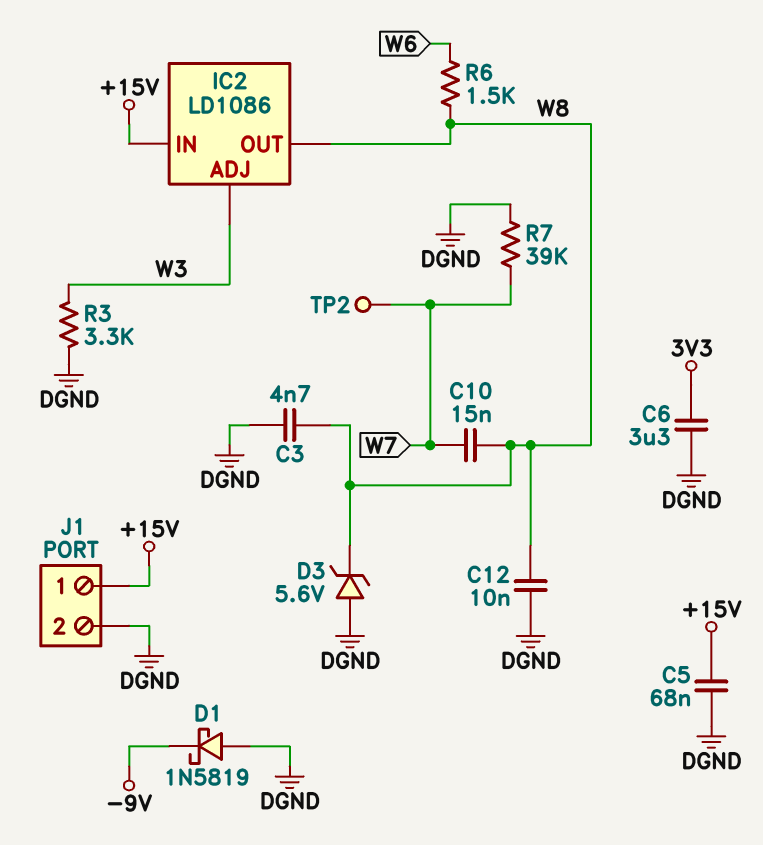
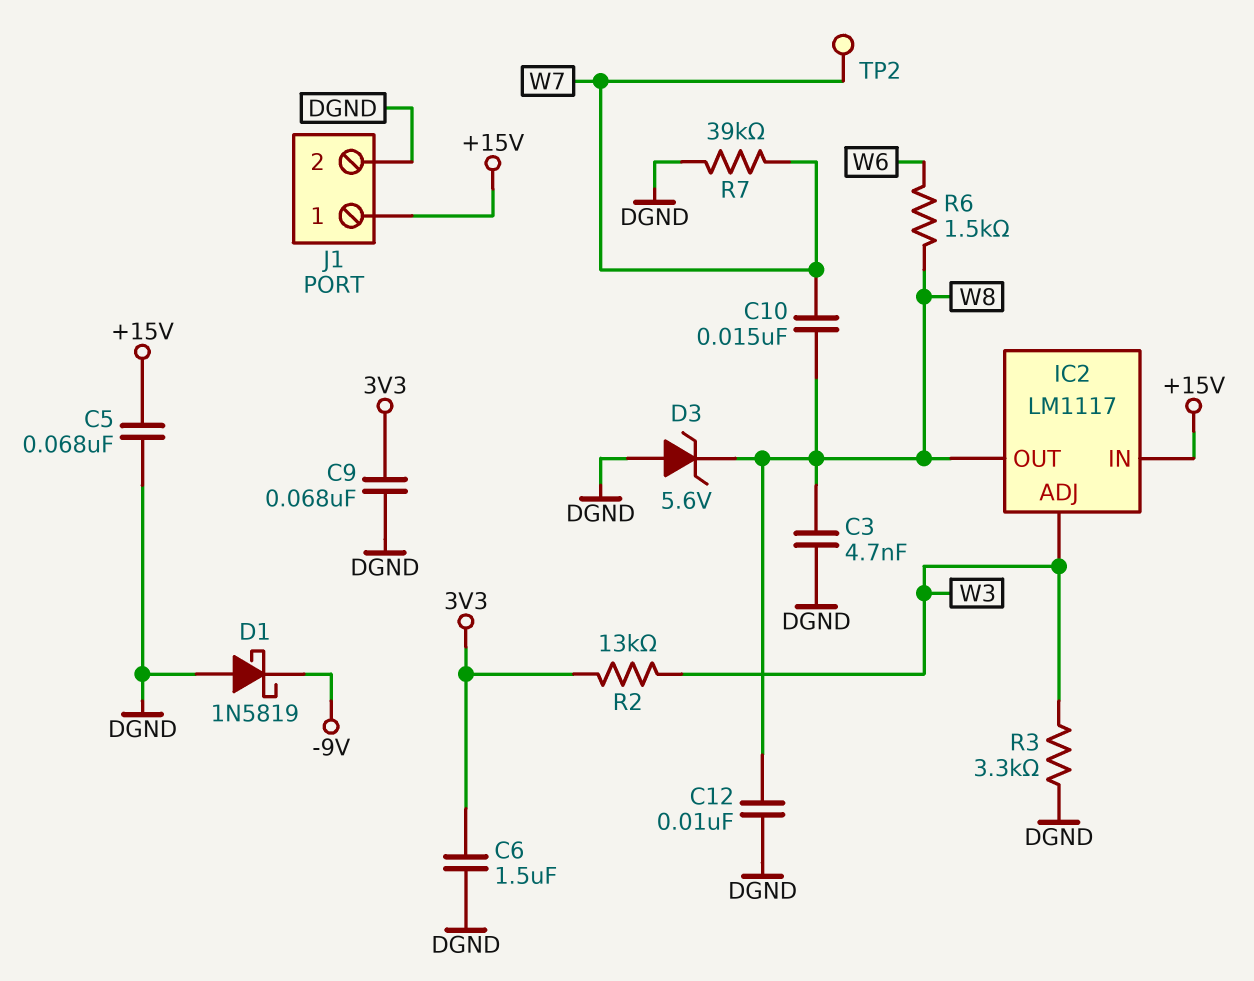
C6: 3.3uF (3V3, DGND) -> 1.5uF (3V3, DGND)
C9: none -> 68nF (3V3, DGND)
IC2: LD1086 -> LM1117
R2: none -> 13k (3V3, W3)

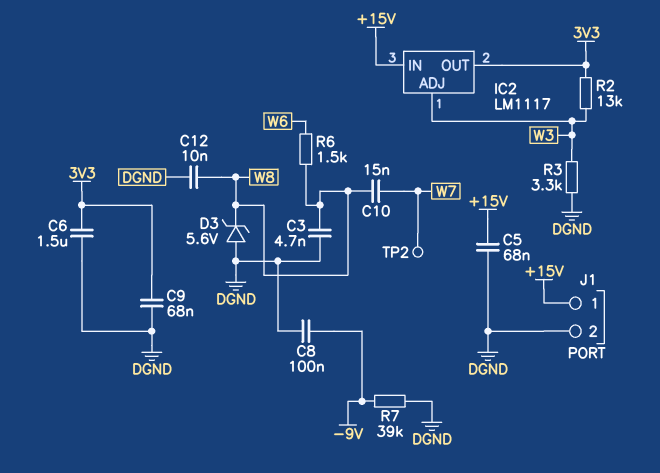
C8: none -> 100nF (-9V, DGND)
D1: schottky 1N5819 (A DGND, K -9V) -> none
IC2 pin OUT: W8 -> 3V3
R7: 39k (DGND, W7) -> 39k (-9V, DGND)

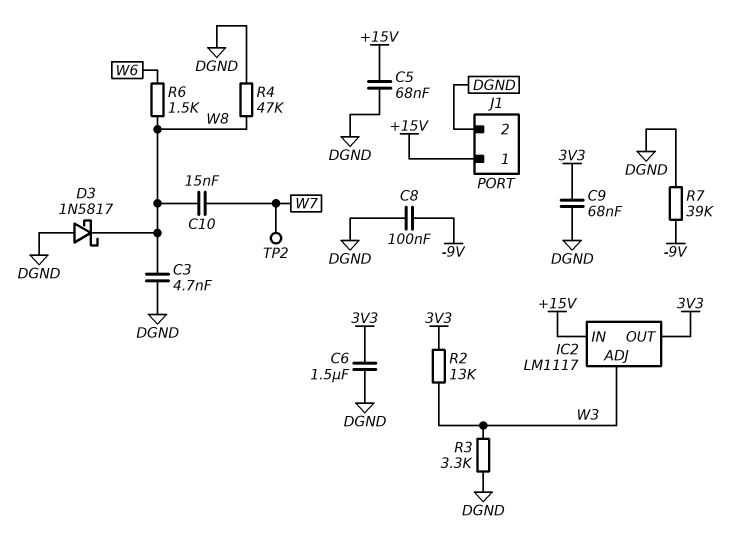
C12: 10nF (DGND, W8) -> none
D3: zener 5.6V (A DGND, K W8) -> schottky 1N5817 (A DGND, K W8)
R4: none -> 47k (DGND, W8)

